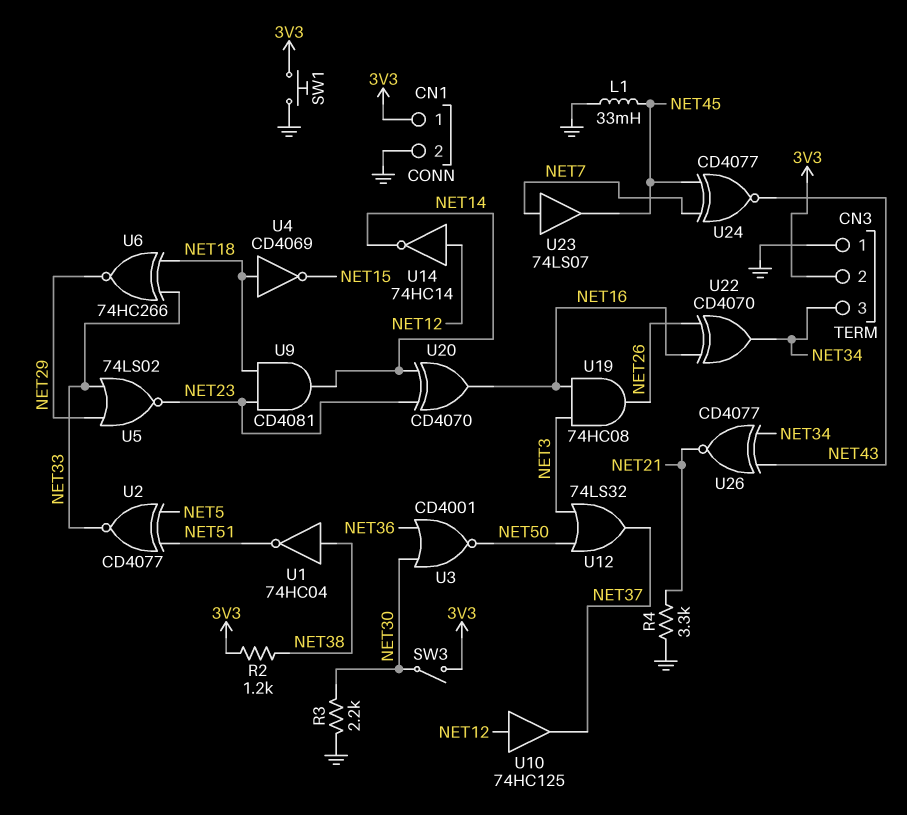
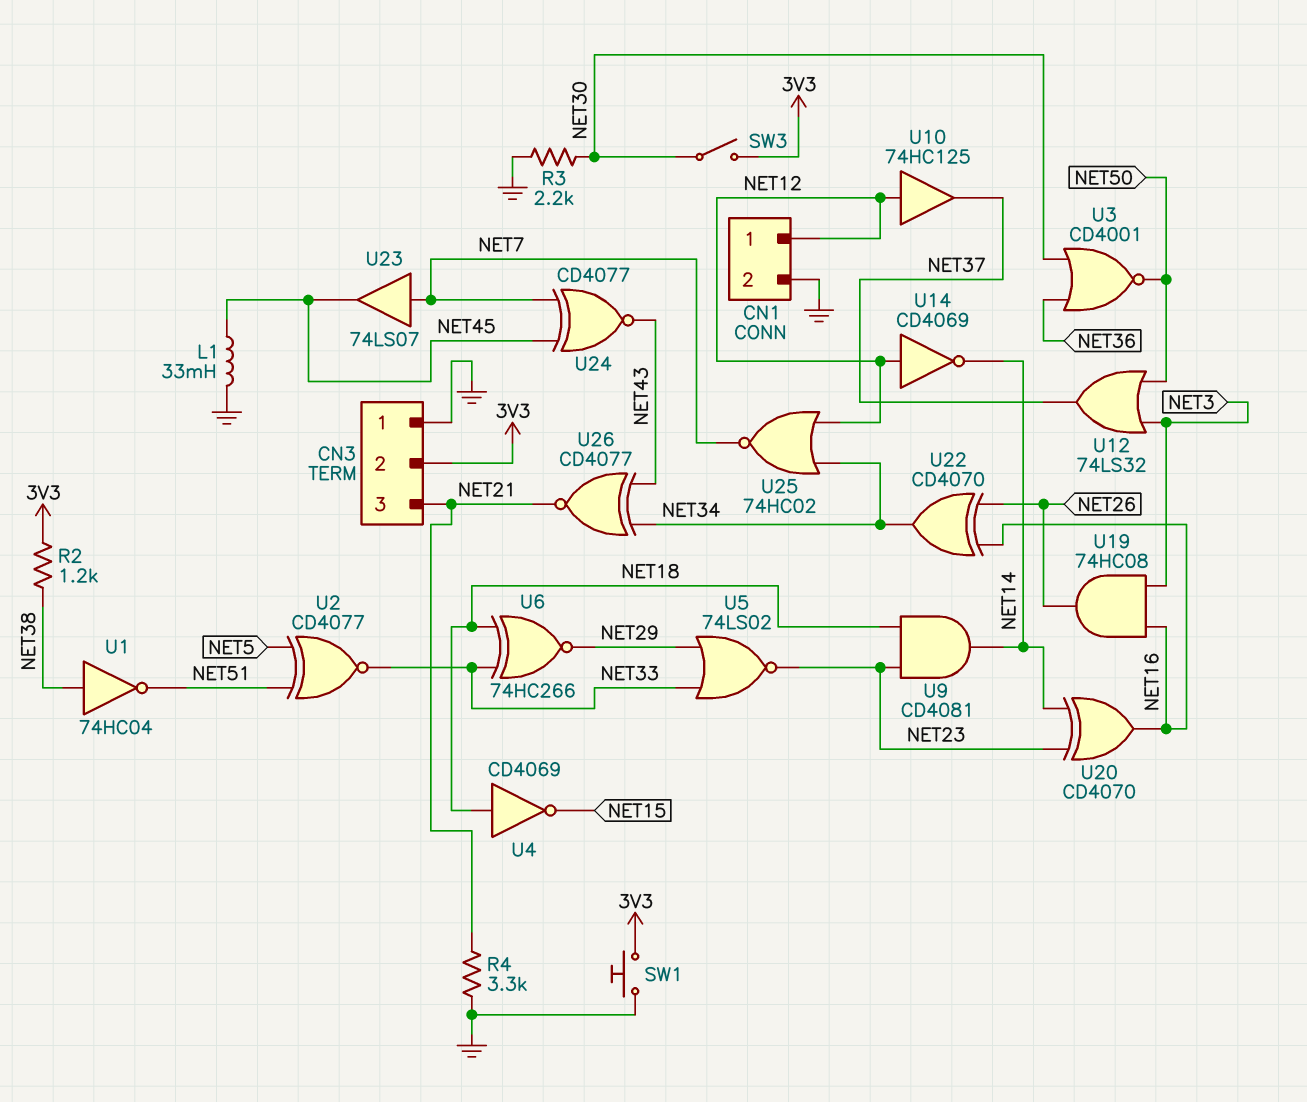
CN1 pin 1: 3V3 -> NET12
CN3 pin 3: NET34 -> NET21
U14: NOT 74HC14 (in NET12, out NET14) -> NOT CD4069 (in NET12, out NET14)
U25: none -> NOR 74HC02 (in NET12, in NET34, out NET7)

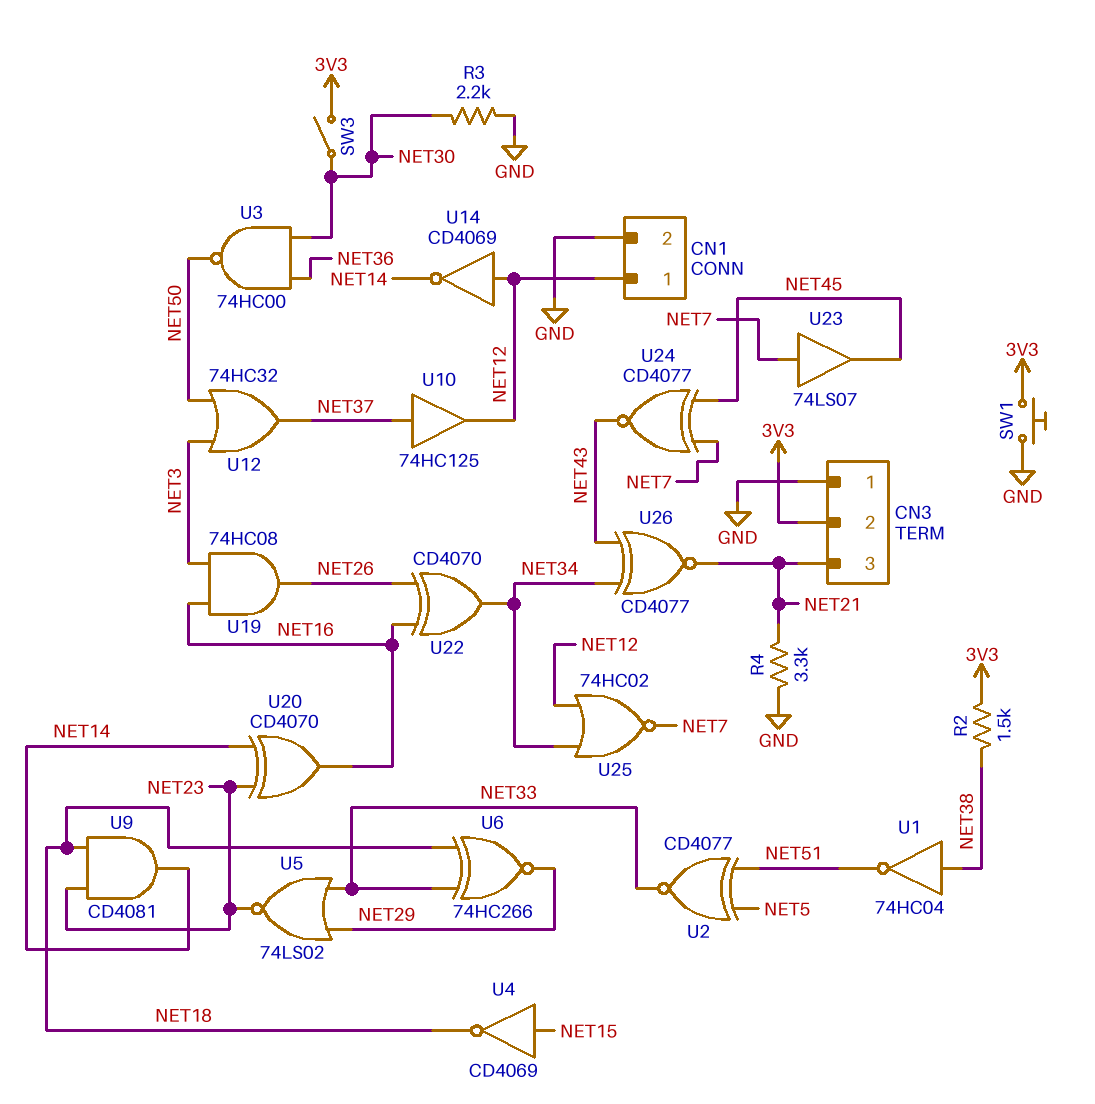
L1: 33mH (GND, NET45) -> none
R2: 1.2k (3V3, NET38) -> 1.5k (3V3, NET38)
U3: NOR CD4001 (in NET30, in NET36, out NET50) -> NAND 74HC00 (in NET30, in NET36, out NET50)
U4: NOT CD4069 (in NET18, out NET15) -> NOT CD4069 (in NET15, out NET18)
U10: buffer 74HC125 (in NET12, out NET37) -> buffer 74HC125 (in NET37, out NET12)
U12: OR 74LS32 (in NET3, in NET50, out NET37) -> OR 74HC32 (in NET3, in NET50, out NET37)

